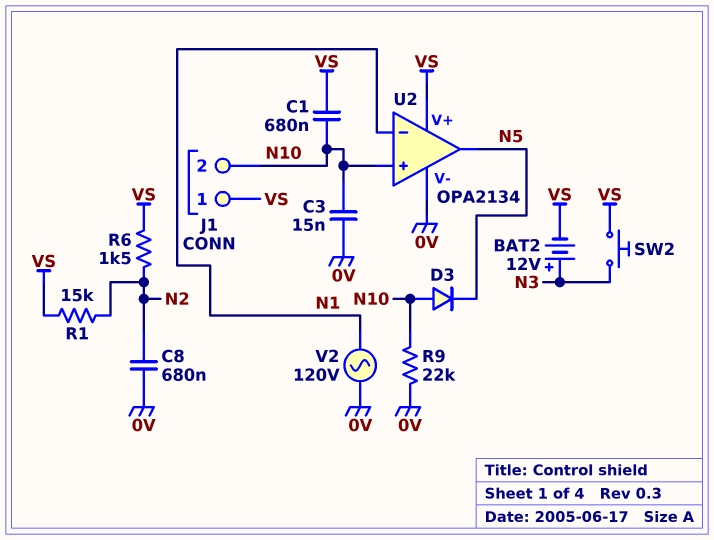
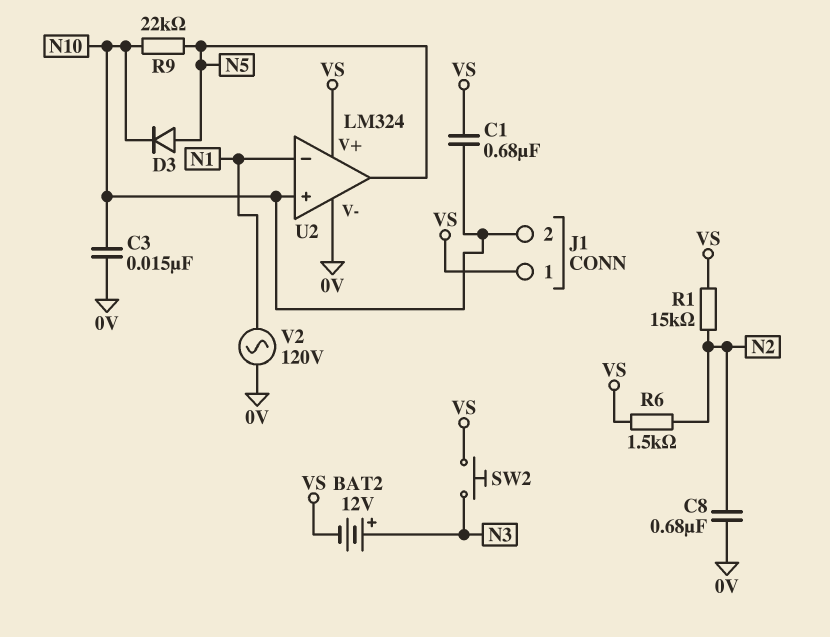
D3: diode (A N10, K N5) -> diode (A N5, K N10)
R9: 22k (0V, N10) -> 22k (N5, N10)
U2: OPA2134 -> LM324

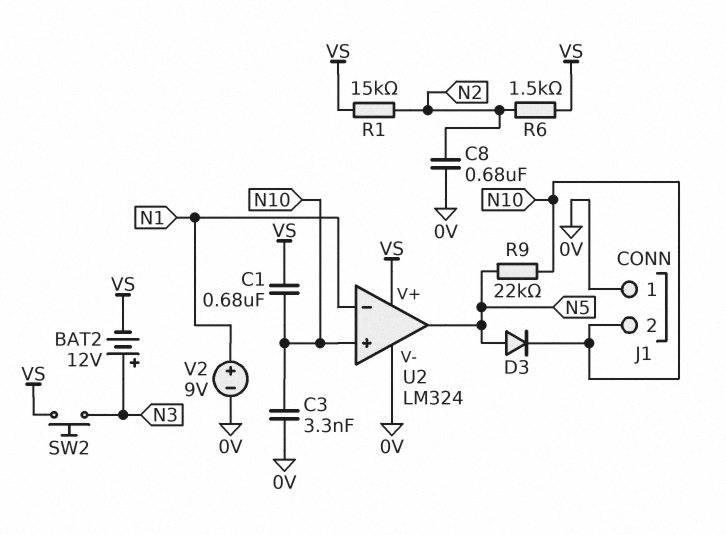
C3: 15nF (0V, N10) -> 3.3nF (0V, N10)
J1 pin 1: VS -> 0V
V2: AC 120V (0V, N1) -> 9V (plus N1, minus 0V)

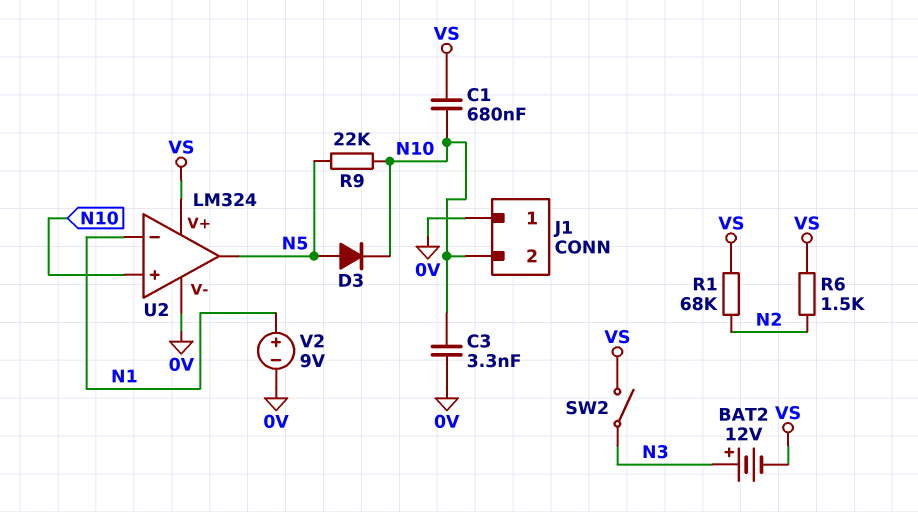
C8: 680nF (0V, N2) -> none
R1: 15k (N2, VS) -> 68k (N2, VS)
SW2: button (N3, VS) -> switch (N3, VS)

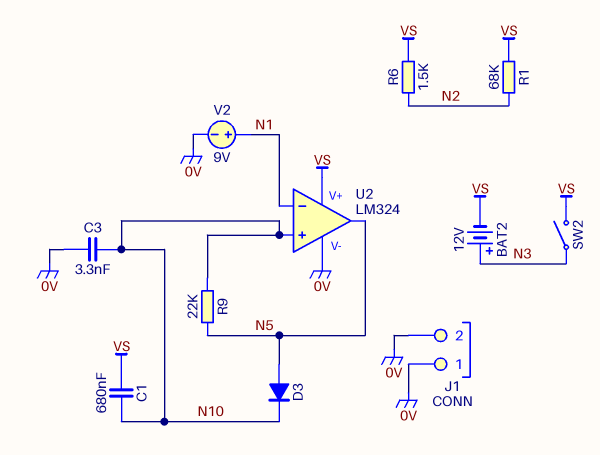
J1 pin 2: N10 -> 0V

